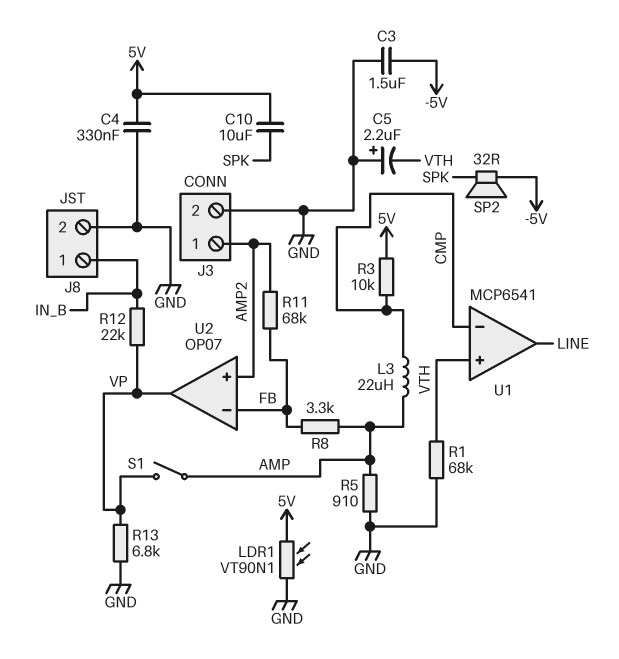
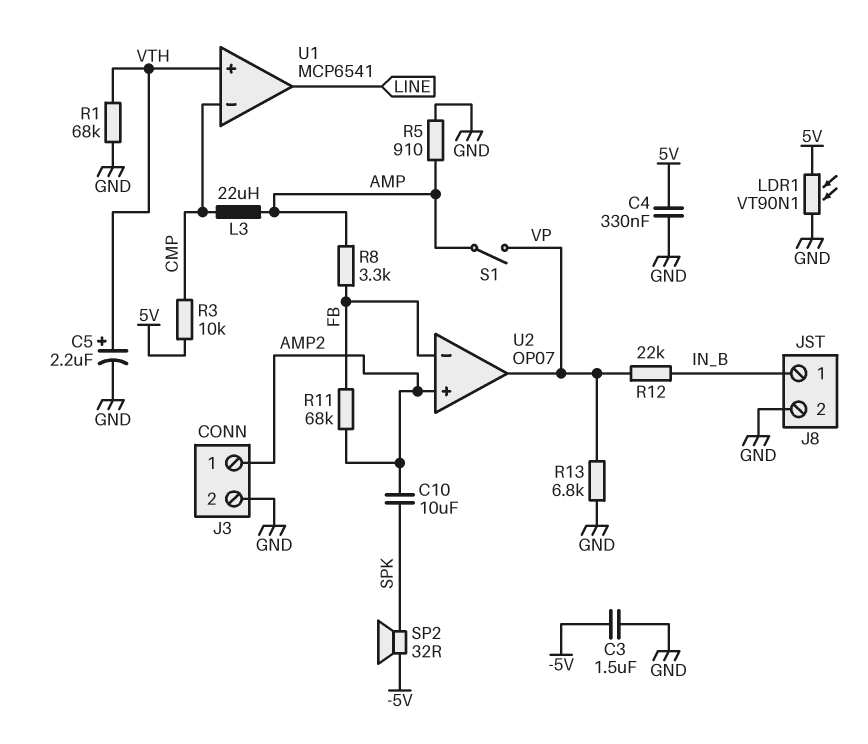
C5: 2.2uF (plus GND, minus VTH) -> 2.2uF (plus VTH, minus GND)
C10: 10uF (5V, SPK) -> 10uF (AMP2, SPK)

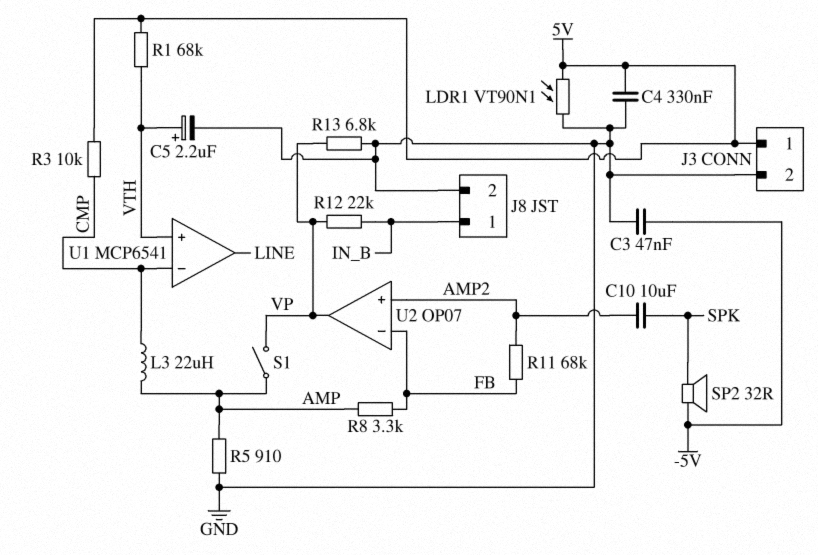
C3: 1.5uF (-5V, GND) -> 47nF (-5V, GND)
J3 pin 1: AMP2 -> 5V
R1: 68k (GND, VTH) -> 68k (5V, VTH)

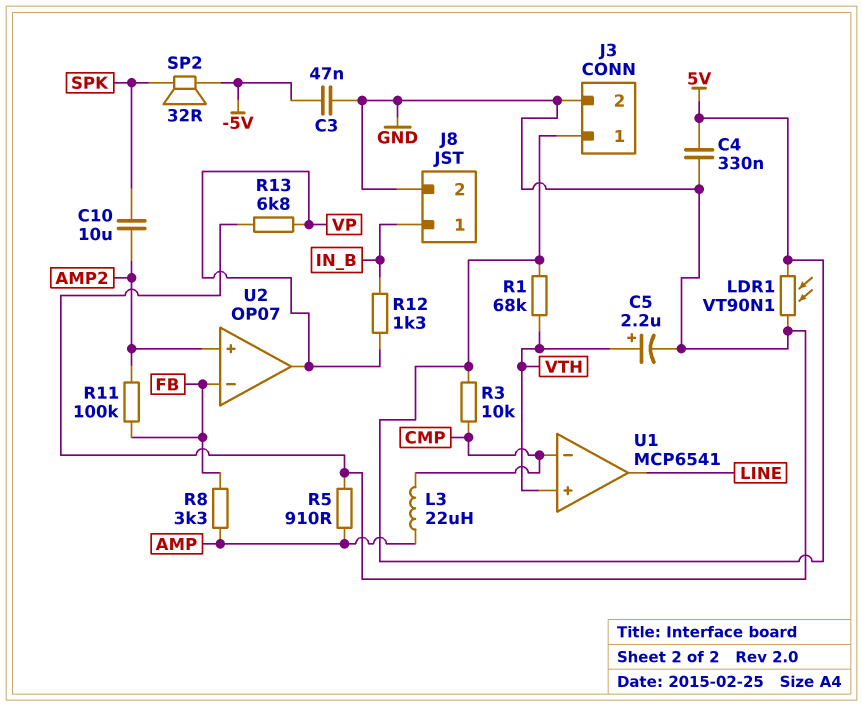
R11: 68k (AMP2, FB) -> 100k (AMP2, FB)
R12: 22k (IN_B, VP) -> 1.3k (IN_B, VP)
S1: switch (AMP, VP) -> none

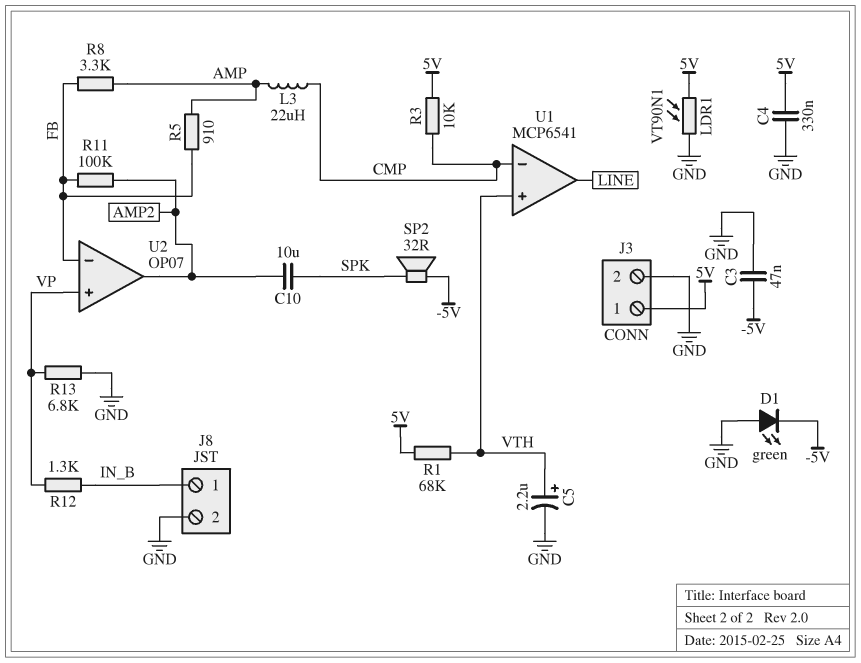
D1: none -> LED green (A GND, K -5V)
R5: 910 (AMP, GND) -> 910 (AMP, FB)
U2 pin in+: AMP2 -> VP
U2 pin out: VP -> AMP2

